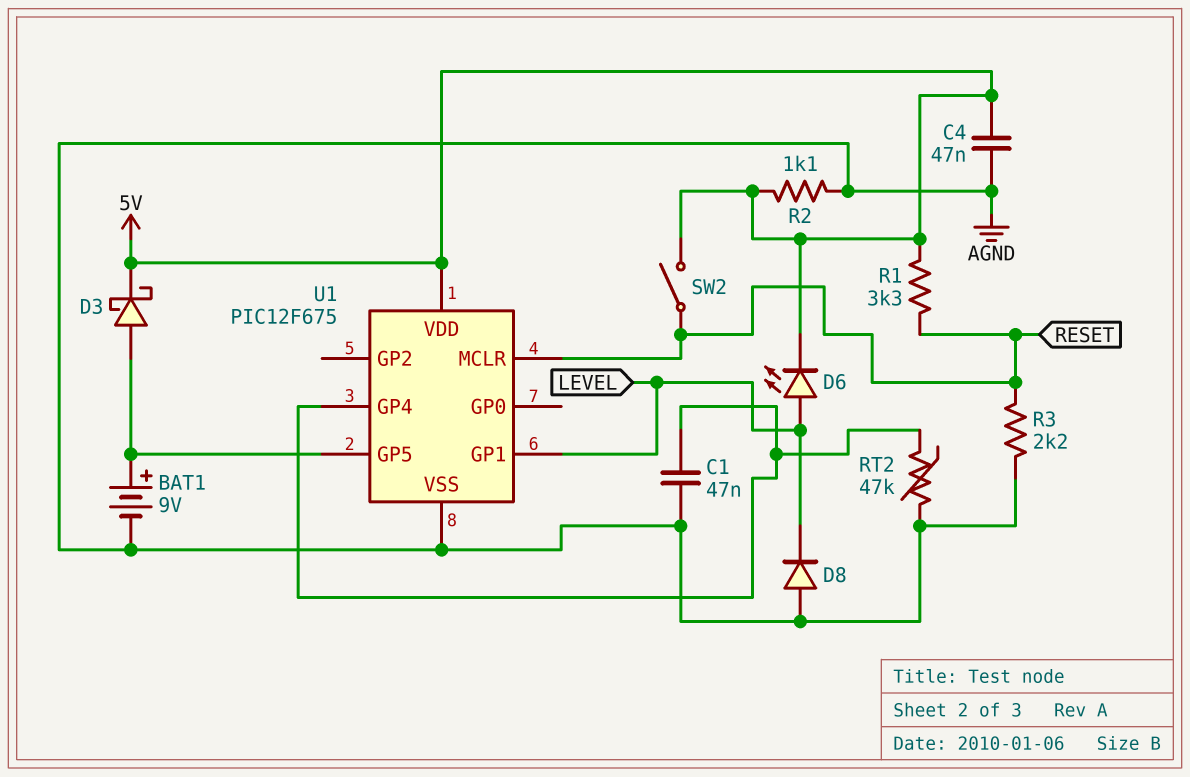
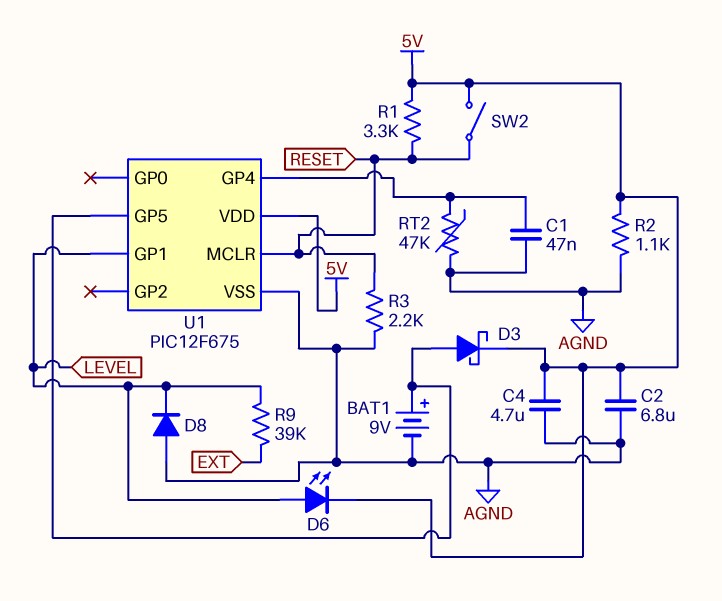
C2: none -> 6.8uF (5V, AGND)
C4: 47nF (5V, AGND) -> 4.7uF (5V, AGND)
R9: none -> 39k (EXT, LEVEL)

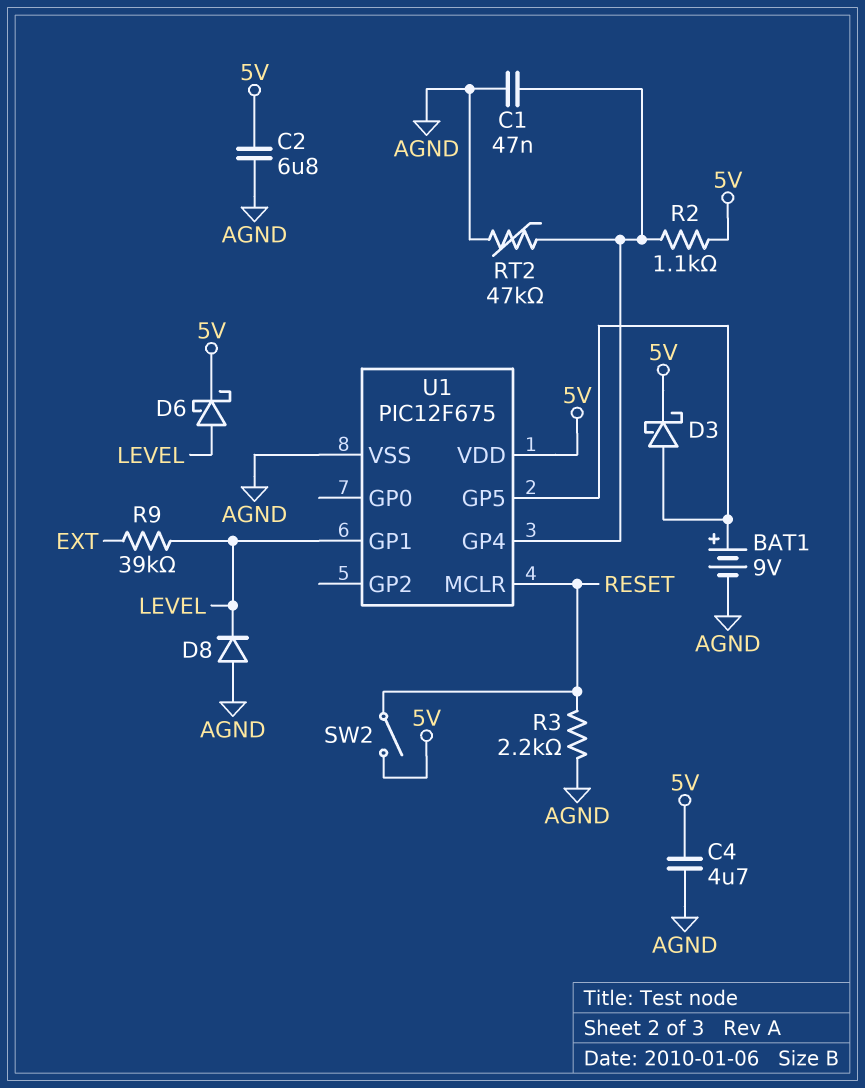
D6: LED (A LEVEL, K 5V) -> schottky (A LEVEL, K 5V)
R1: 3.3k (5V, RESET) -> none
R2: 1.1k (5V, AGND) -> 1.1k (5V, U1/GP4)

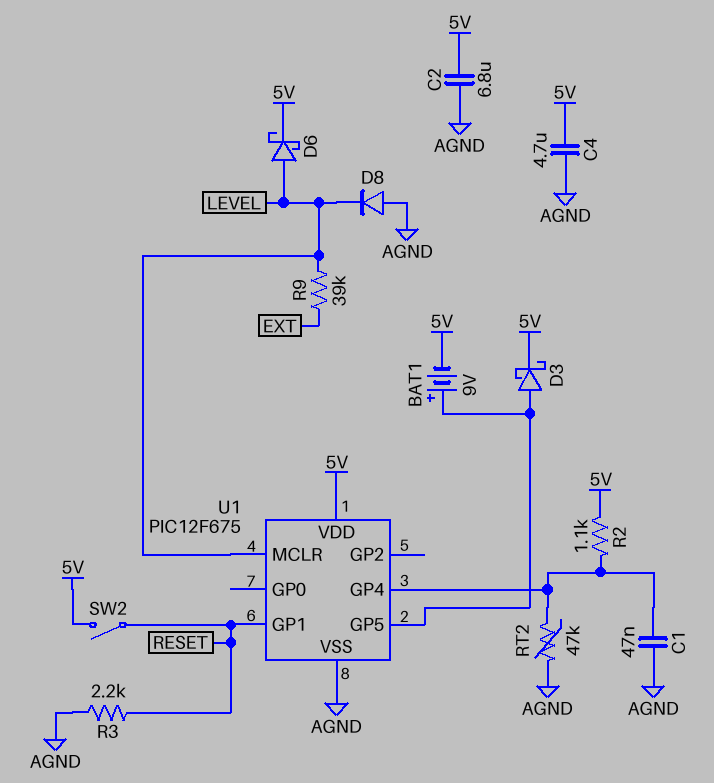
BAT1: 9V (plus U1/GP5, minus AGND) -> 9V (plus U1/GP5, minus 5V)
U1 pin GP1: LEVEL -> RESET
U1 pin MCLR: RESET -> LEVEL

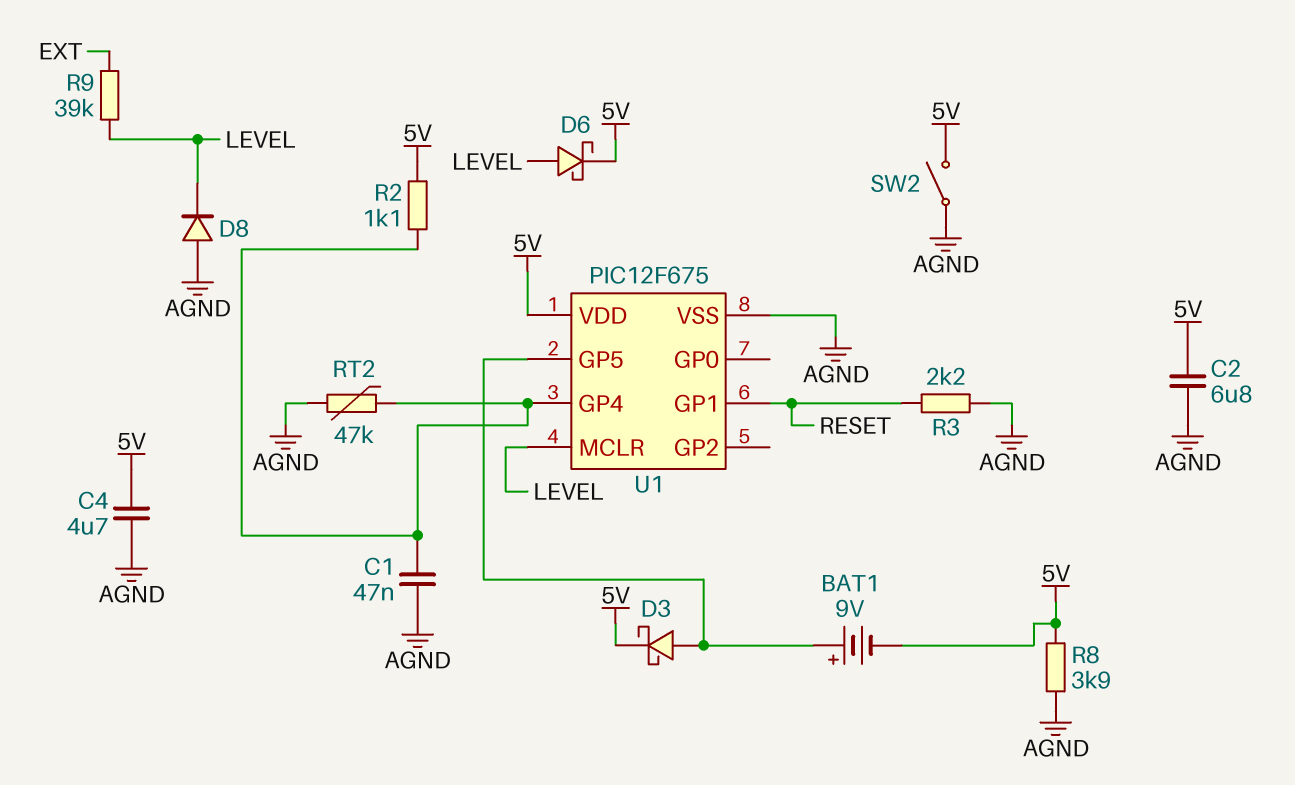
R8: none -> 3.9k (5V, AGND)
SW2: switch (5V, RESET) -> switch (5V, AGND)

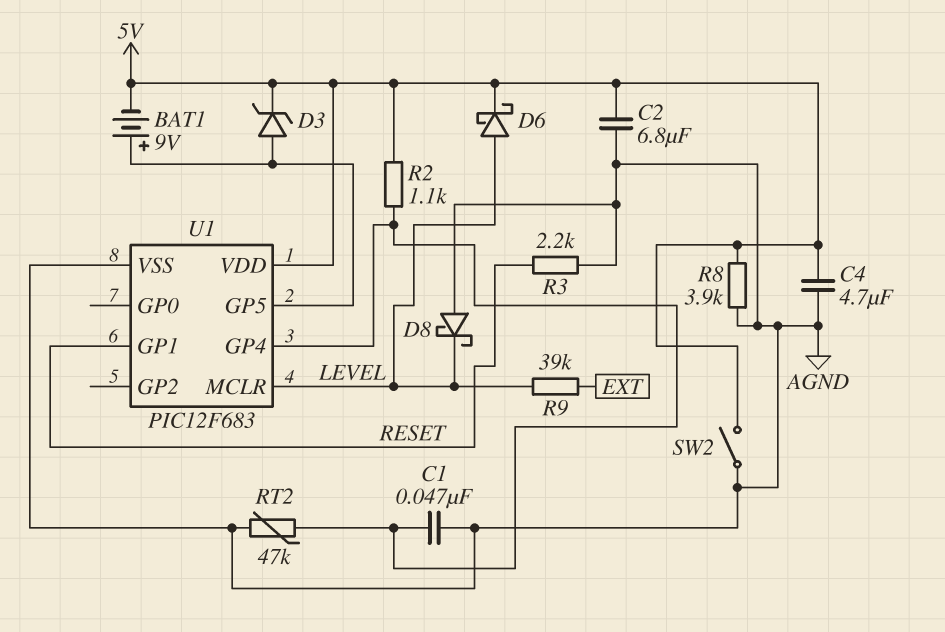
D3: schottky (A U1/GP5, K 5V) -> zener (A U1/GP5, K 5V)
D8: diode (A AGND, K LEVEL) -> schottky (A AGND, K LEVEL)
U1: PIC12F675 -> PIC12F683

